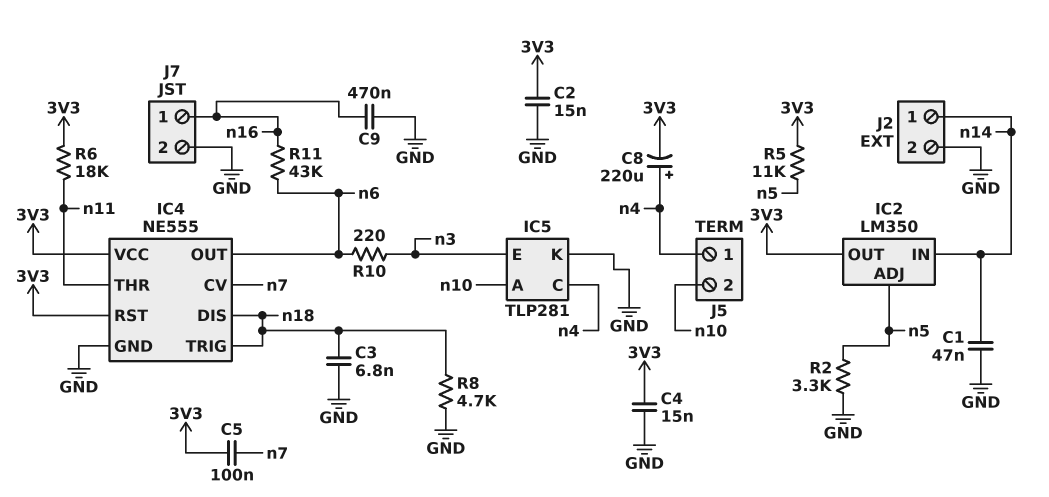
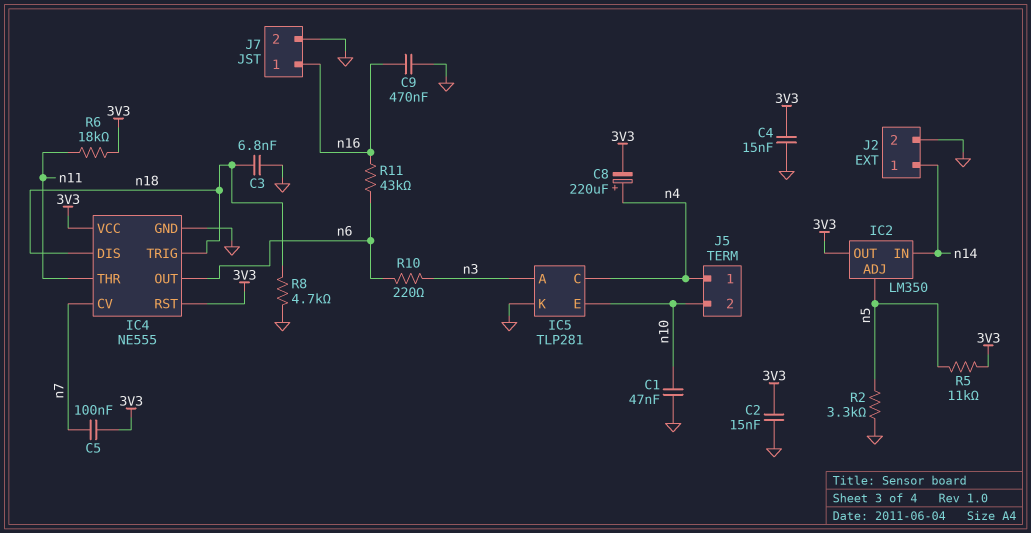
C1: 47nF (GND, n14) -> 47nF (GND, n10)
IC5 pin A: n10 -> n3
IC5 pin E: n3 -> n10

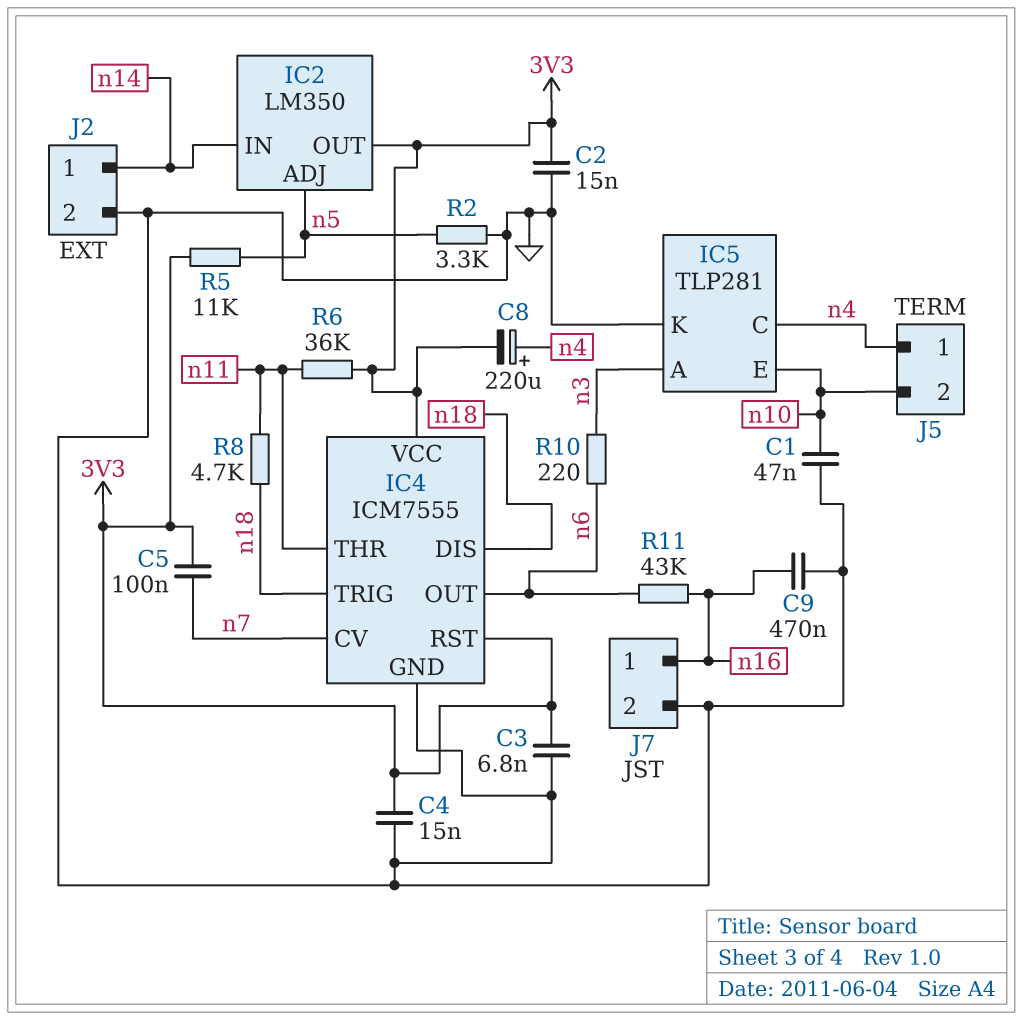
C3: 6.8nF (GND, n18) -> 6.8nF (3V3, GND)
IC4: NE555 -> ICM7555
R6: 18k (3V3, n11) -> 36k (3V3, n11)
R8: 4.7k (GND, n18) -> 4.7k (n11, n18)

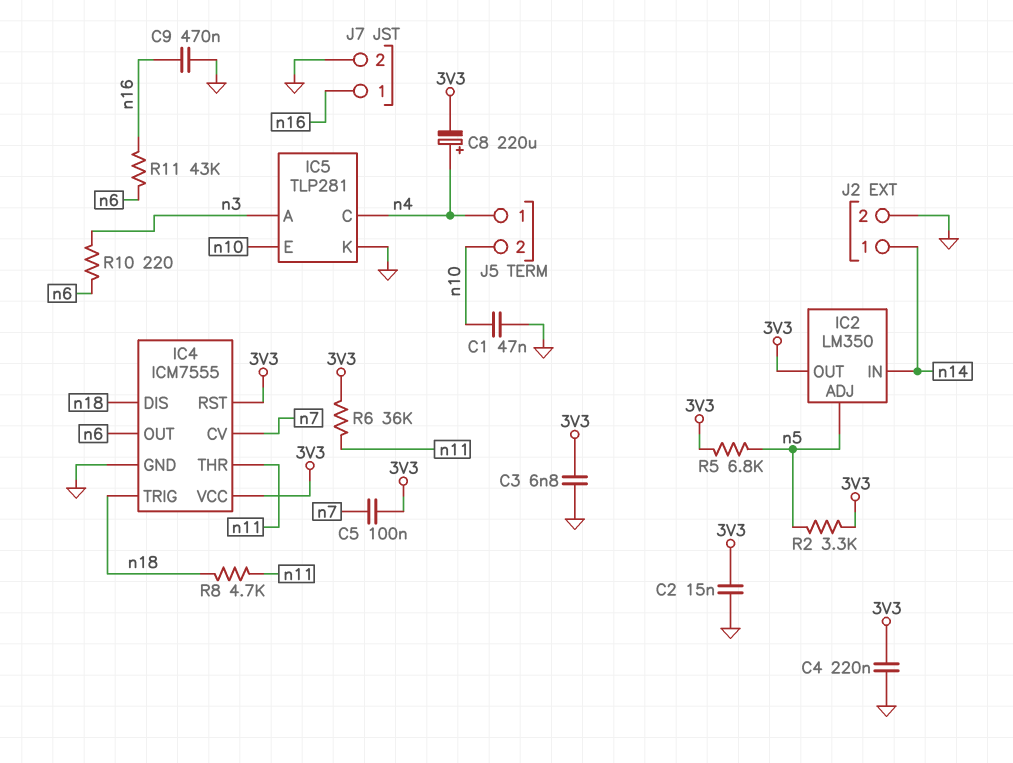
C4: 15nF (3V3, GND) -> 220nF (3V3, GND)
R2: 3.3k (GND, n5) -> 3.3k (3V3, n5)
R5: 11k (3V3, n5) -> 6.8k (3V3, n5)

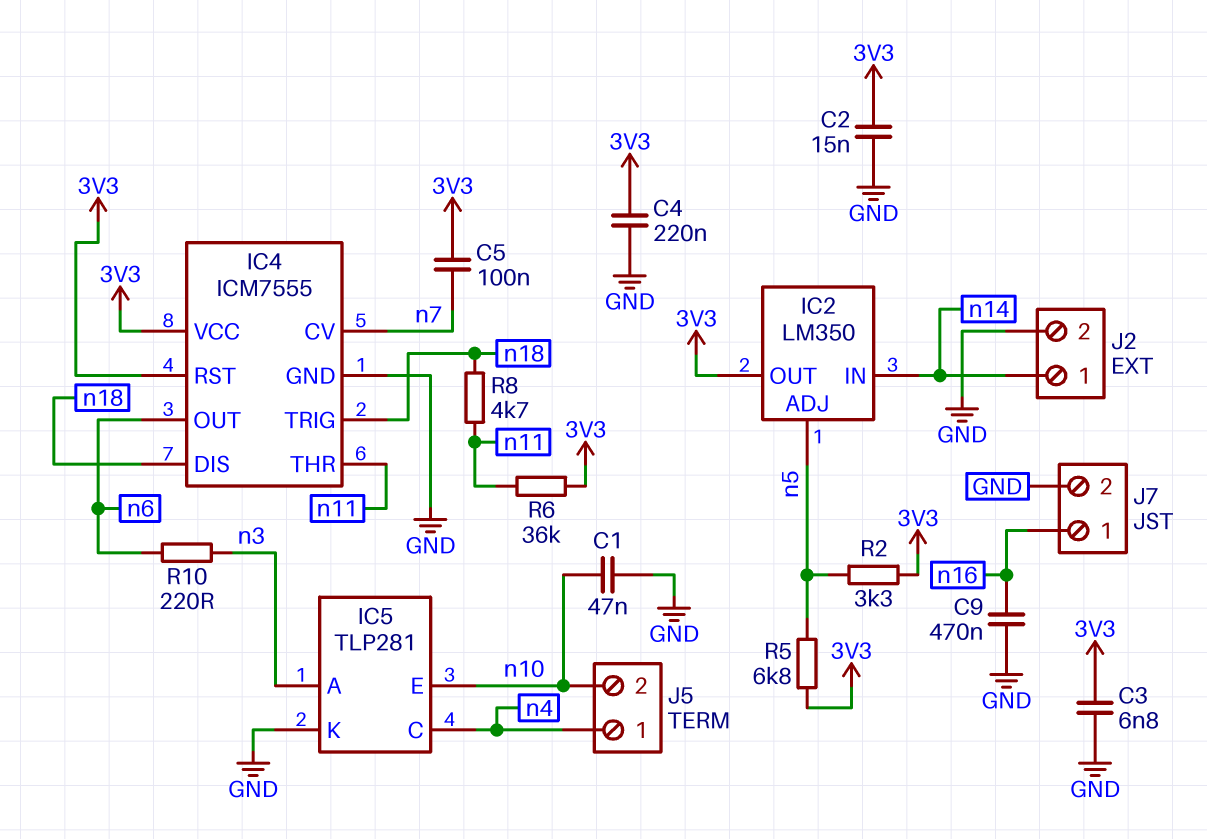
C8: 220uF (plus n4, minus 3V3) -> none
R11: 43k (n6, n16) -> none

